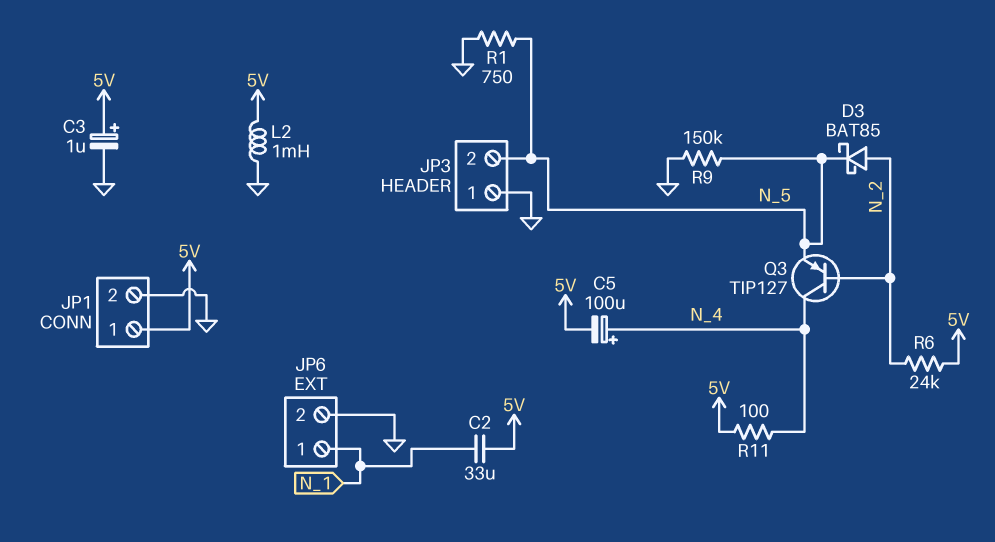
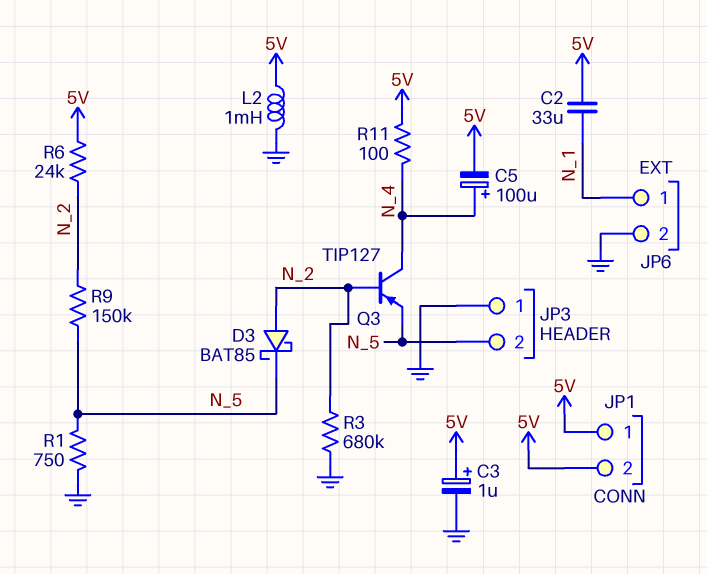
JP1 pin 2: GND -> 5V
R3: none -> 680k (GND, N_2)
R9: 150k (GND, N_5) -> 150k (N_2, N_5)

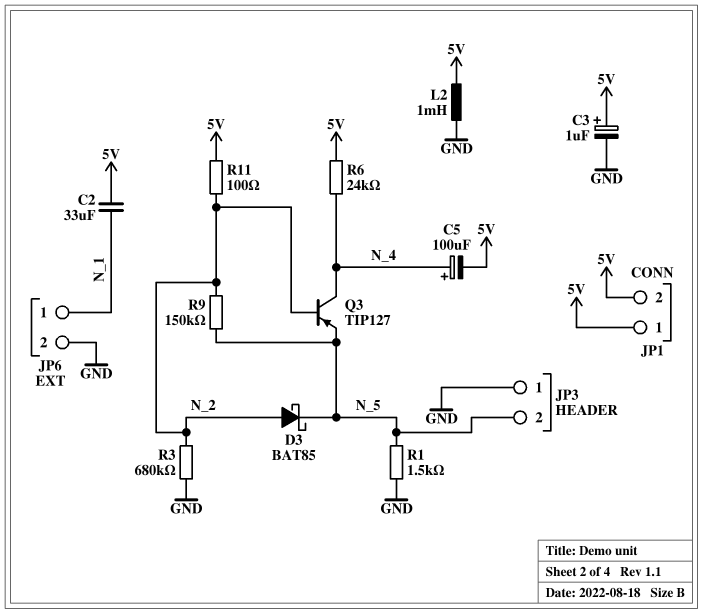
R1: 750 (GND, N_5) -> 1.5k (GND, N_5)
R6: 24k (5V, N_2) -> 24k (5V, N_4)
R11: 100 (5V, N_4) -> 100 (5V, N_2)

